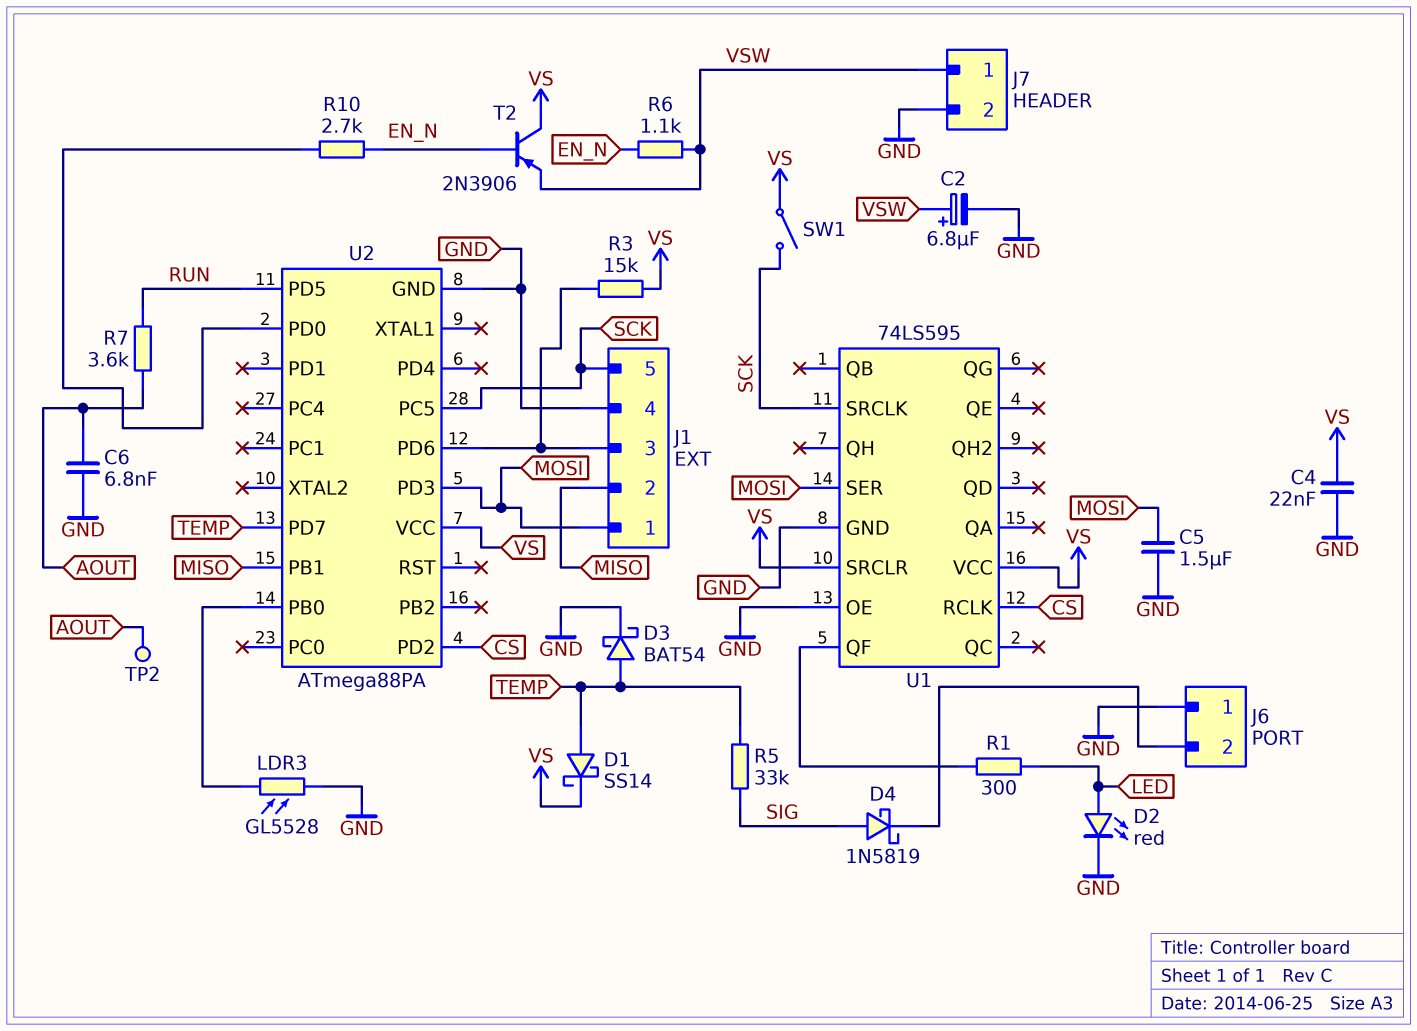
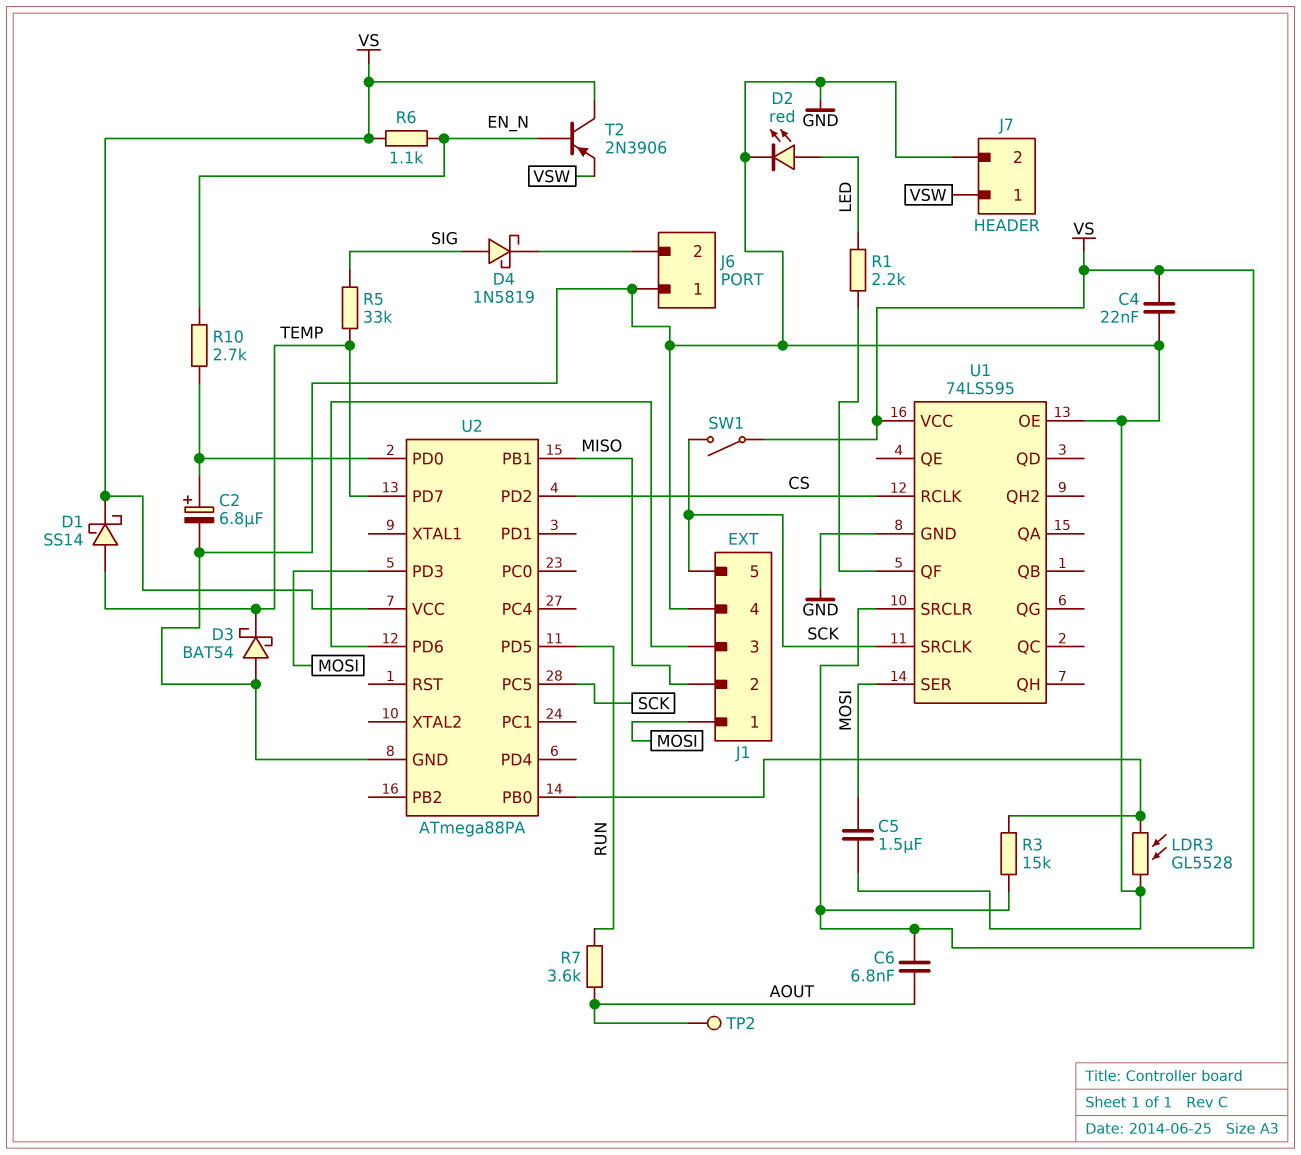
C2: 6.8uF (plus VSW, minus GND) -> 6.8uF (plus U2/PD0, minus GND)
C6: 6.8nF (AOUT, GND) -> 6.8nF (AOUT, VS)
D3: schottky BAT54 (A TEMP, K GND) -> schottky BAT54 (A GND, K TEMP)
R1: 300 (LED, U1/QF) -> 2.2k (LED, U1/QF)
R3: 15k (J1/3, VS) -> 15k (U2/PB0, VS)
R6: 1.1k (EN_N, VSW) -> 1.1k (EN_N, VS)

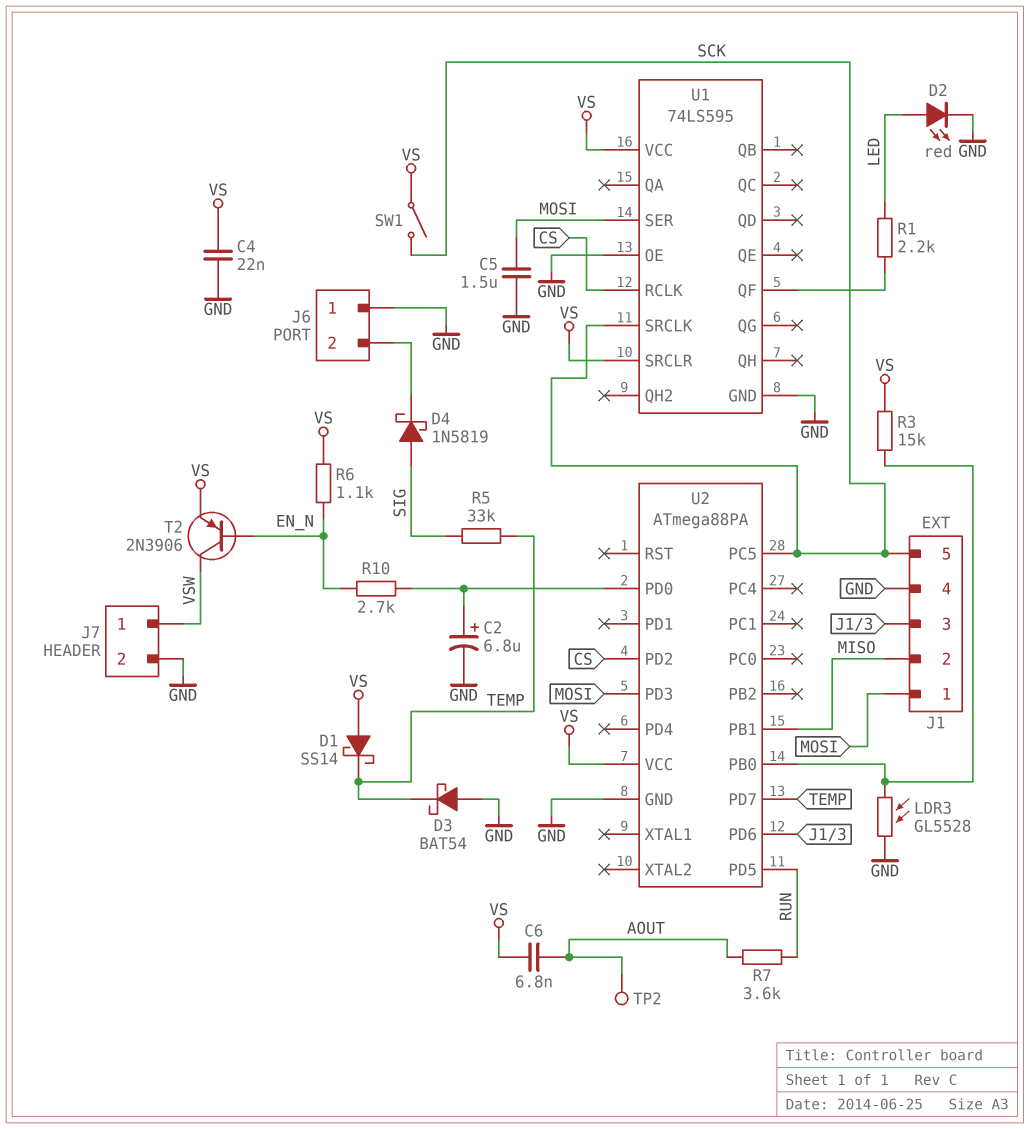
D1: schottky SS14 (A TEMP, K VS) -> schottky SS14 (A VS, K TEMP)
T2: PNP 2N3906 (B EN_N, C VS, E VSW) -> PNP 2N3906 (B EN_N, C VSW, E VS)

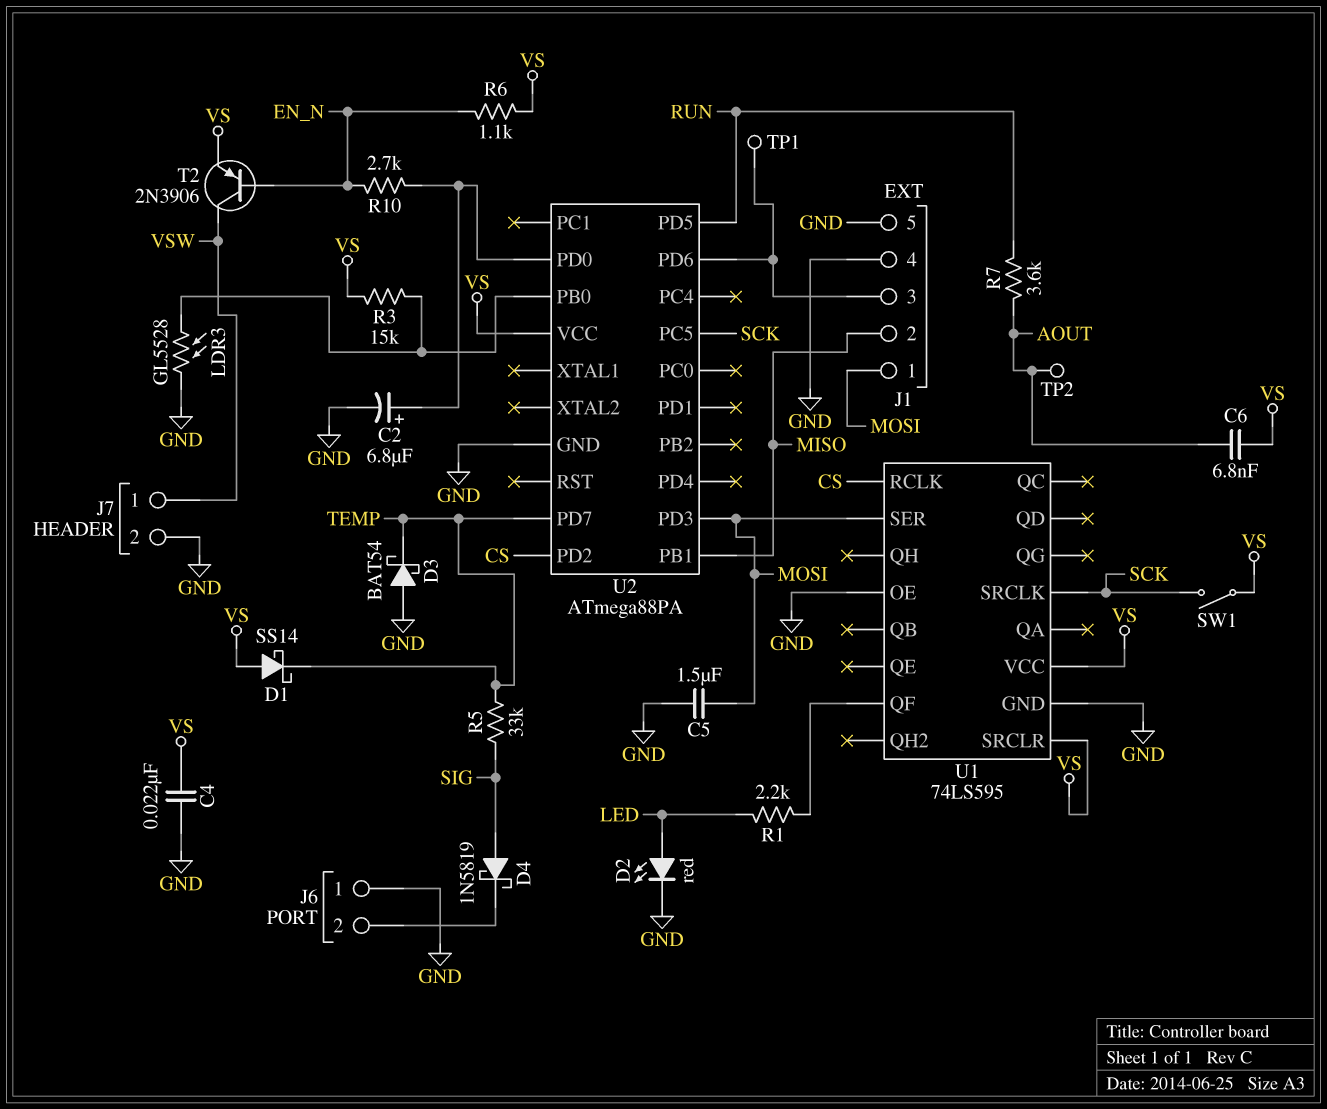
J1 pin 5: SCK -> GND
TP1: none -> test point (J1/3)

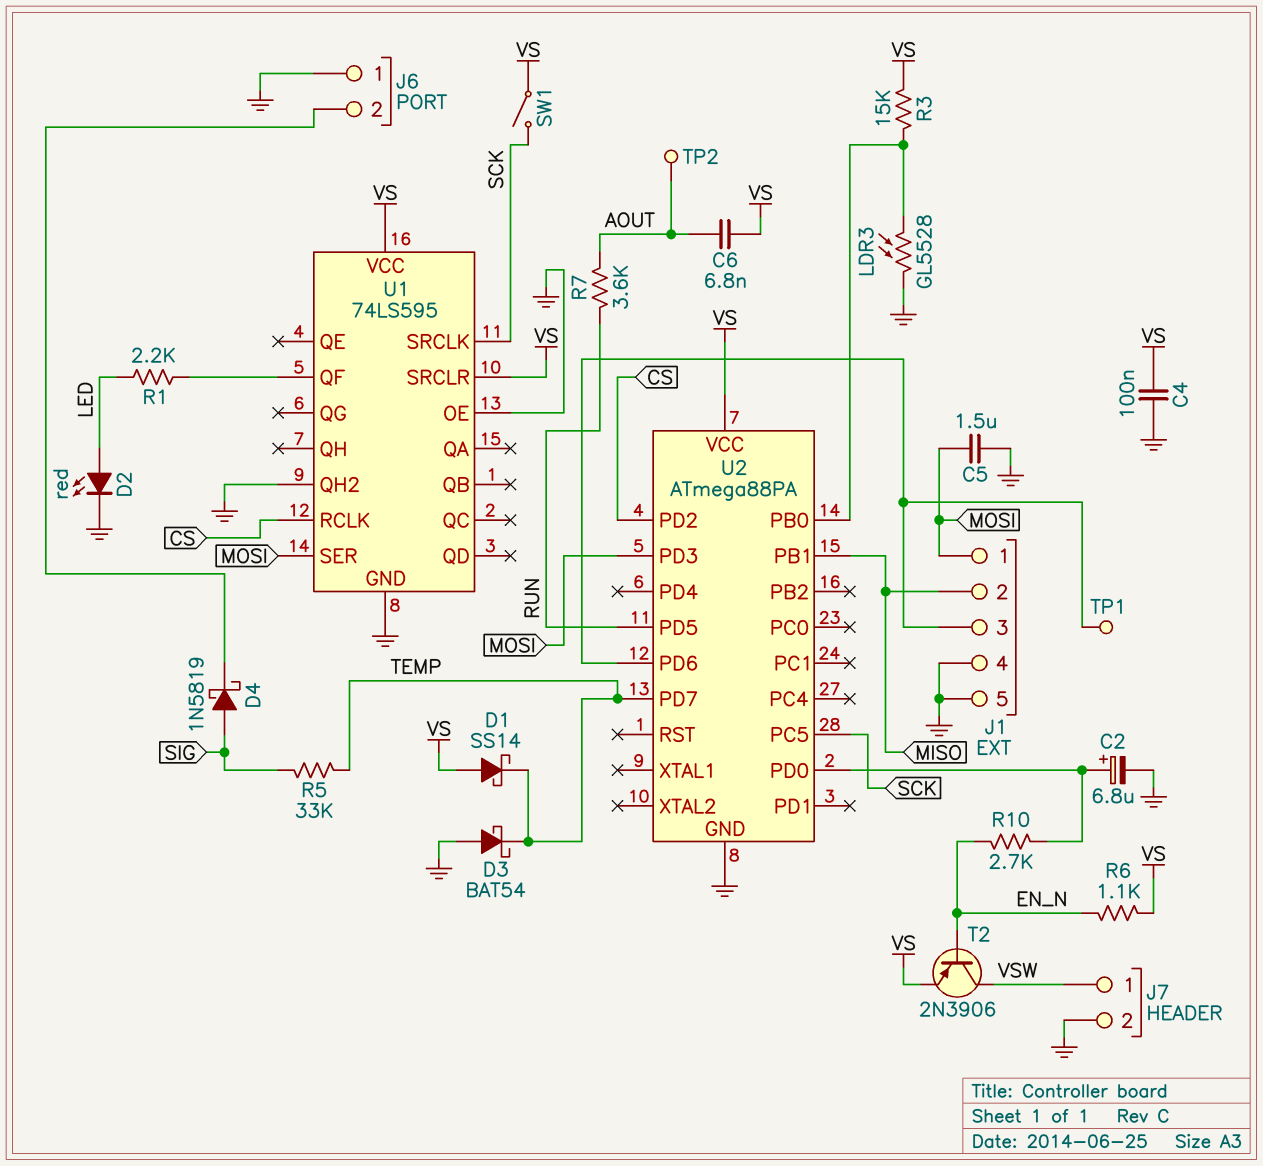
C4: 22nF (GND, VS) -> 100nF (GND, VS)
U1 pin QH2: none -> GND

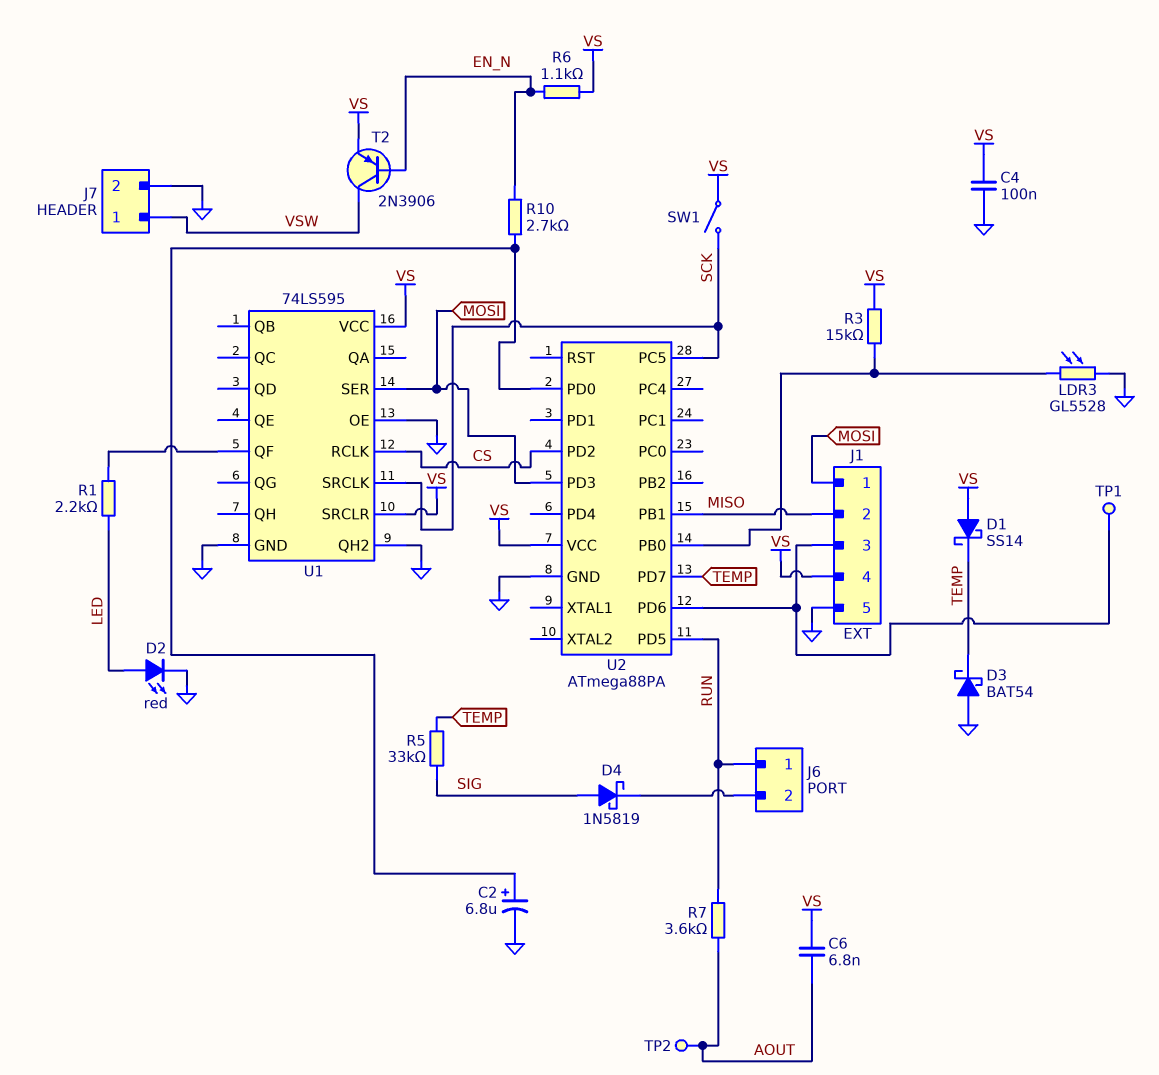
C5: 1.5uF (GND, MOSI) -> none
J1 pin 4: GND -> VS
J6 pin 1: GND -> RUN

